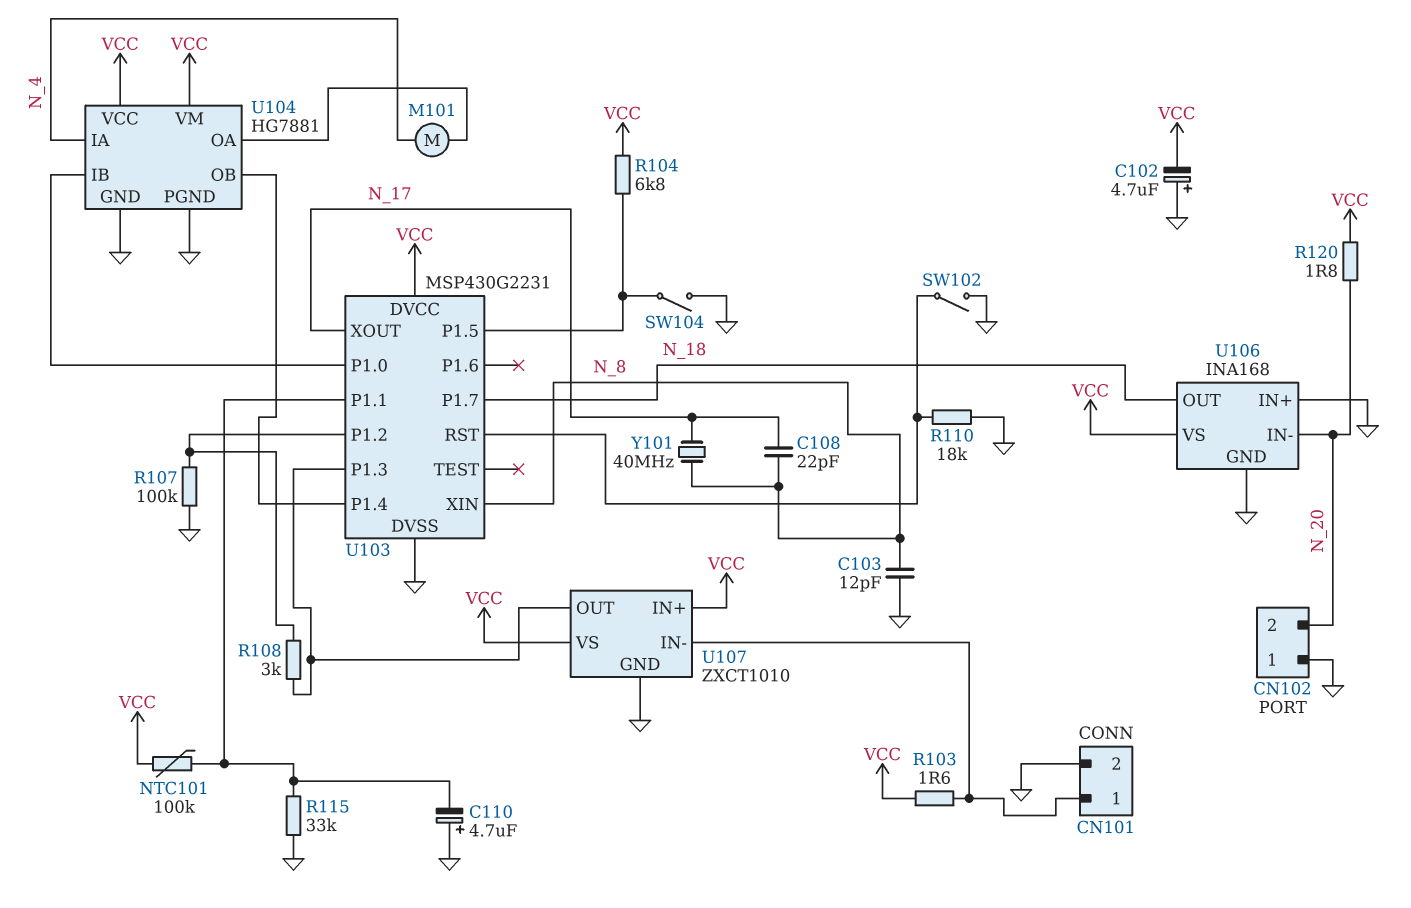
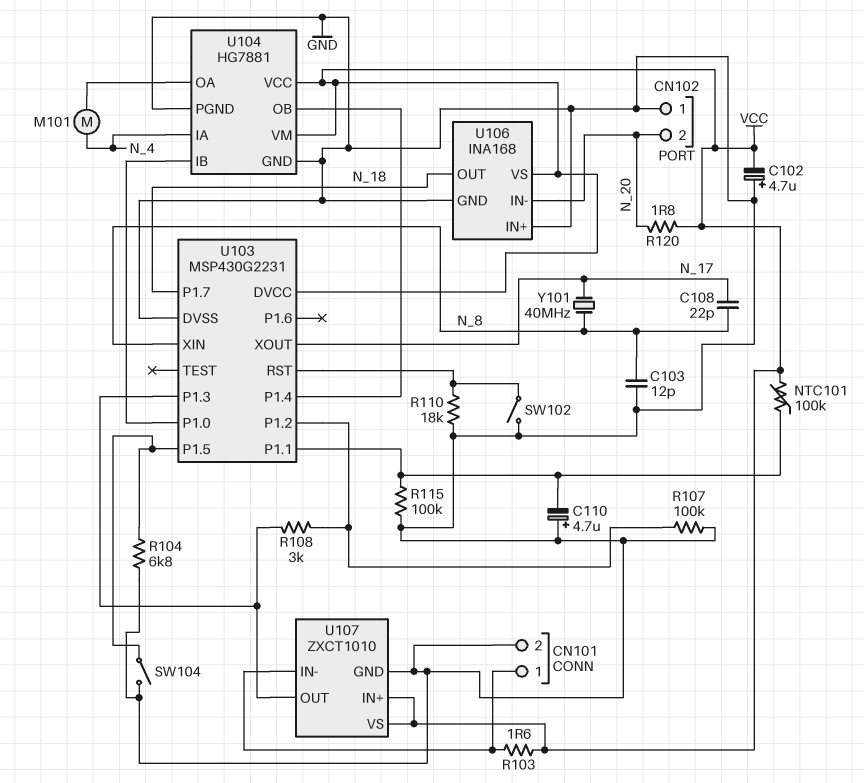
R104: 6.8k (U103/P1.5, VCC) -> 6.8k (GND, U103/P1.5)
R115: 33k (GND, U103/P1.1) -> 100k (GND, U103/P1.1)

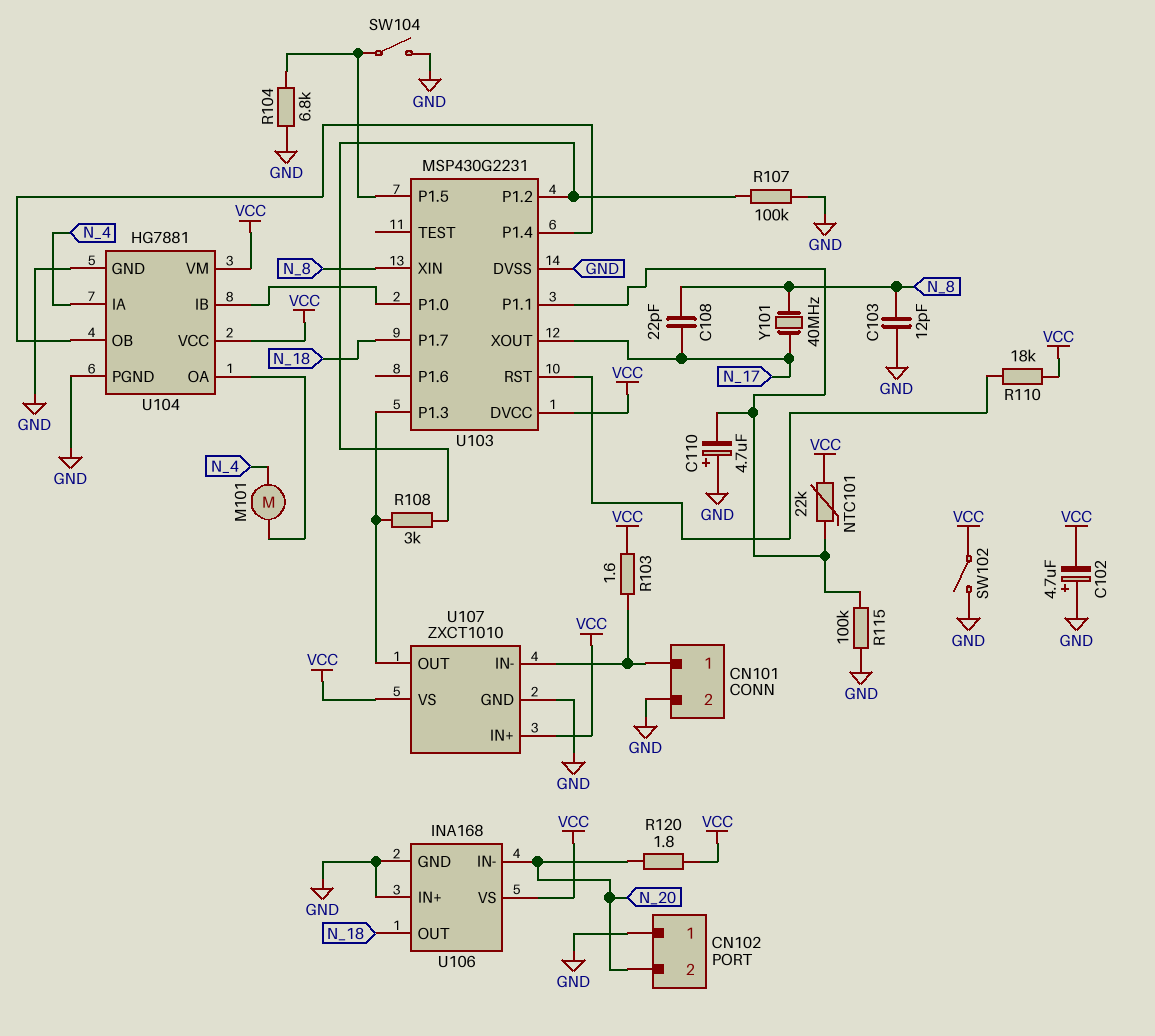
NTC101: 100k (U103/P1.1, VCC) -> 22k (U103/P1.1, VCC)
R110: 18k (GND, U103/RST) -> 18k (U103/RST, VCC)
SW102: switch (GND, U103/RST) -> switch (GND, VCC)

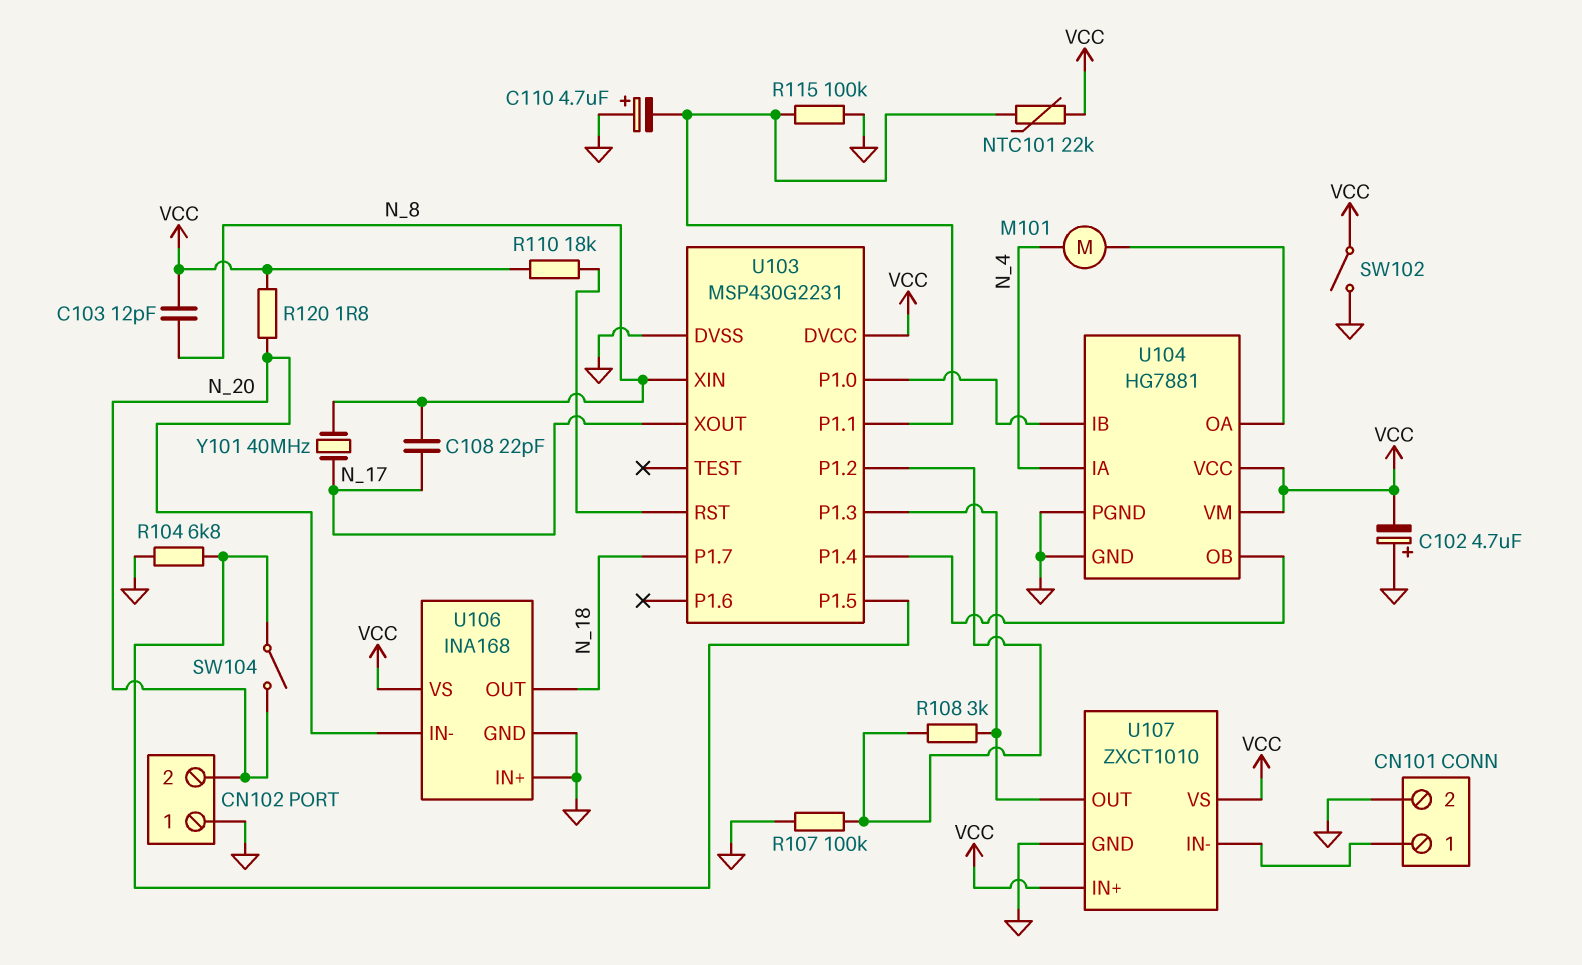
C103: 12pF (GND, N_8) -> 12pF (N_8, VCC)
R103: 1.6 (CN101/1, VCC) -> none
SW104: switch (GND, U103/P1.5) -> switch (N_20, U103/P1.5)

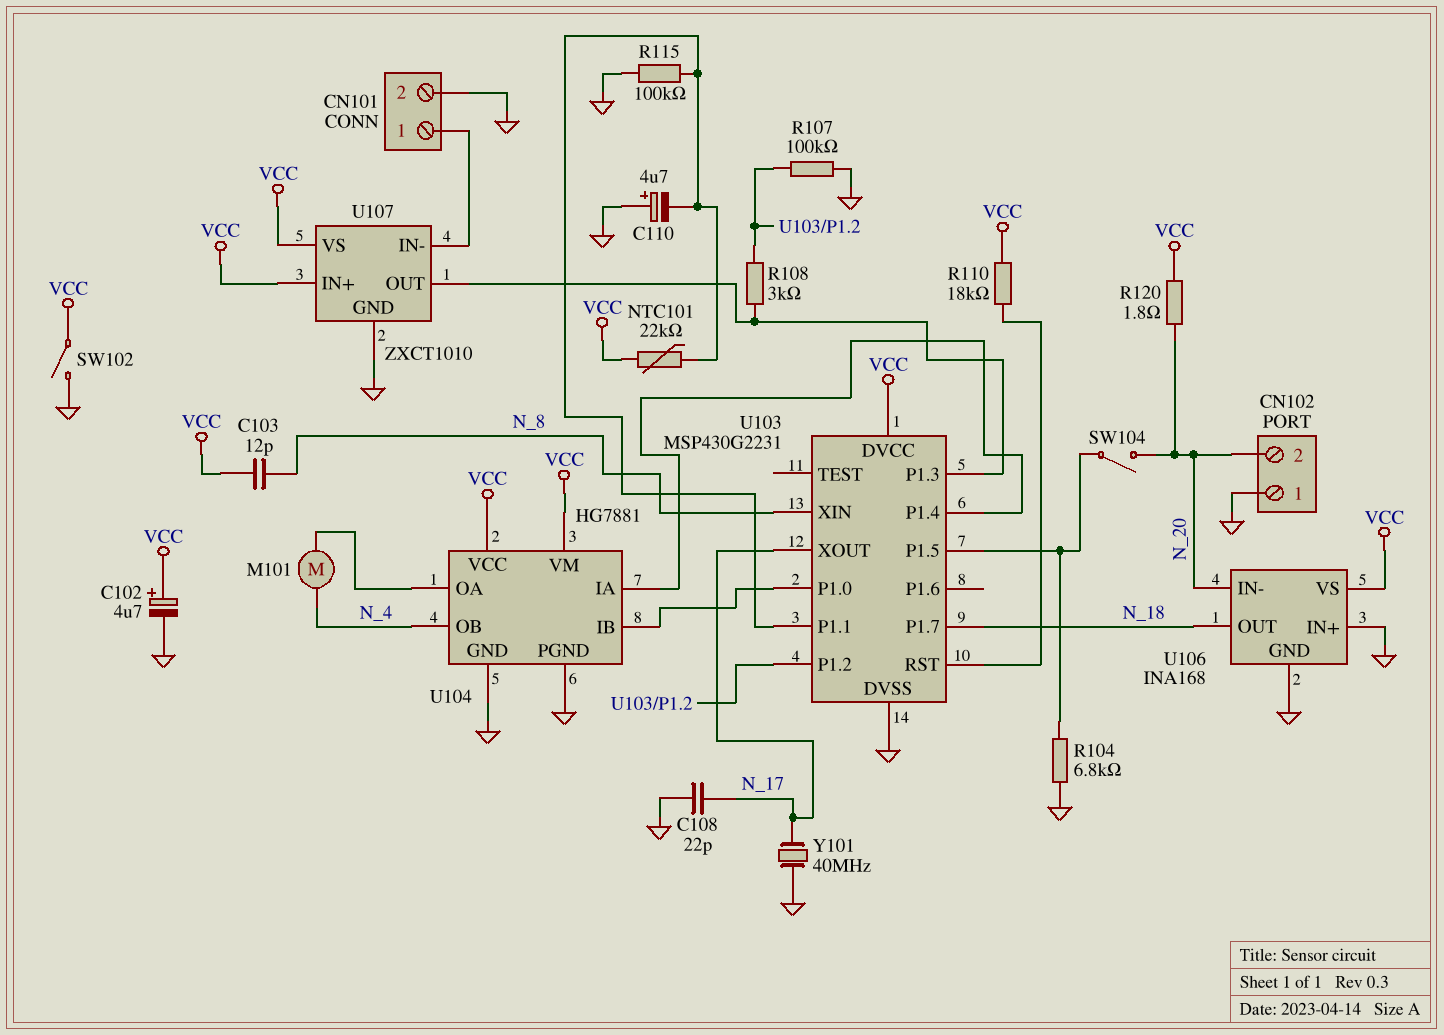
C102: 4.7uF (plus GND, minus VCC) -> 4.7uF (plus VCC, minus GND)
C108: 22pF (N_8, N_17) -> 22pF (GND, N_17)
U104 pin IA: N_4 -> U103/P1.4
U104 pin OB: U103/P1.4 -> N_4
Y101: 40MHz (N_8, N_17) -> 40MHz (GND, N_17)

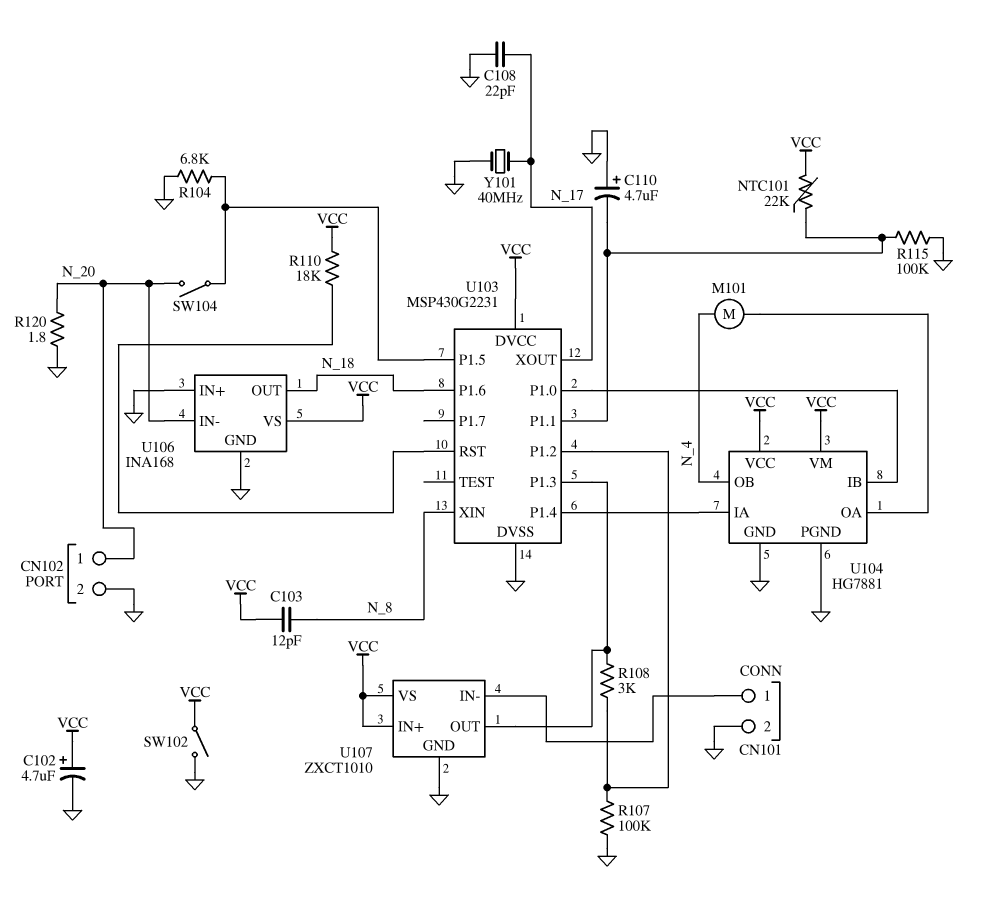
CN102 pin 1: GND -> N_20
CN102 pin 2: N_20 -> GND
R120: 1.8 (N_20, VCC) -> 1.8 (GND, N_20)
U103 pin P1.6: none -> N_18
U103 pin P1.7: N_18 -> none

